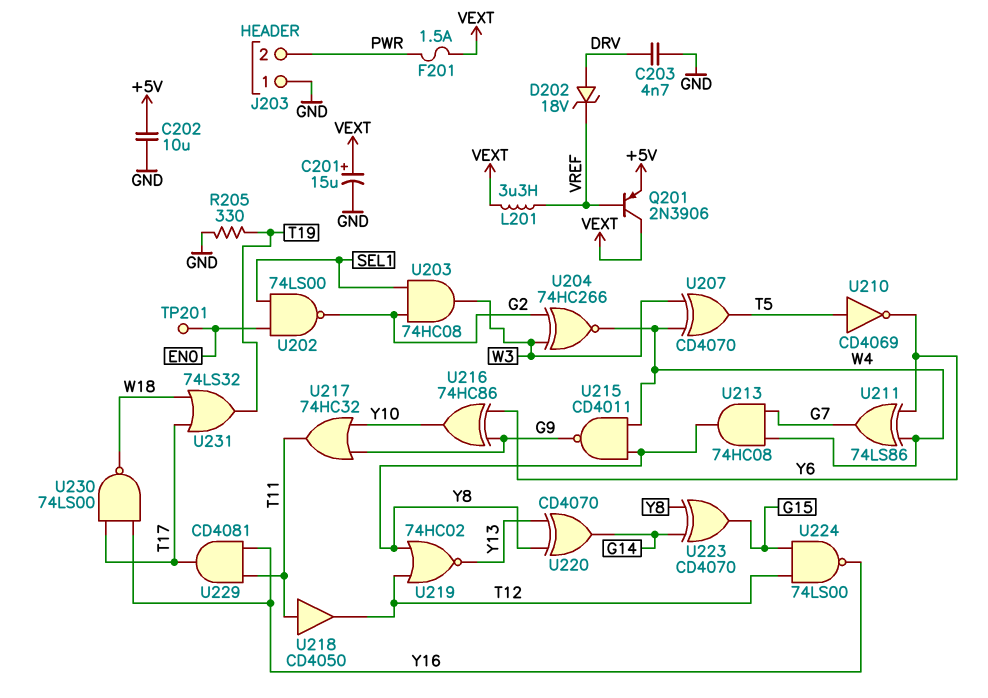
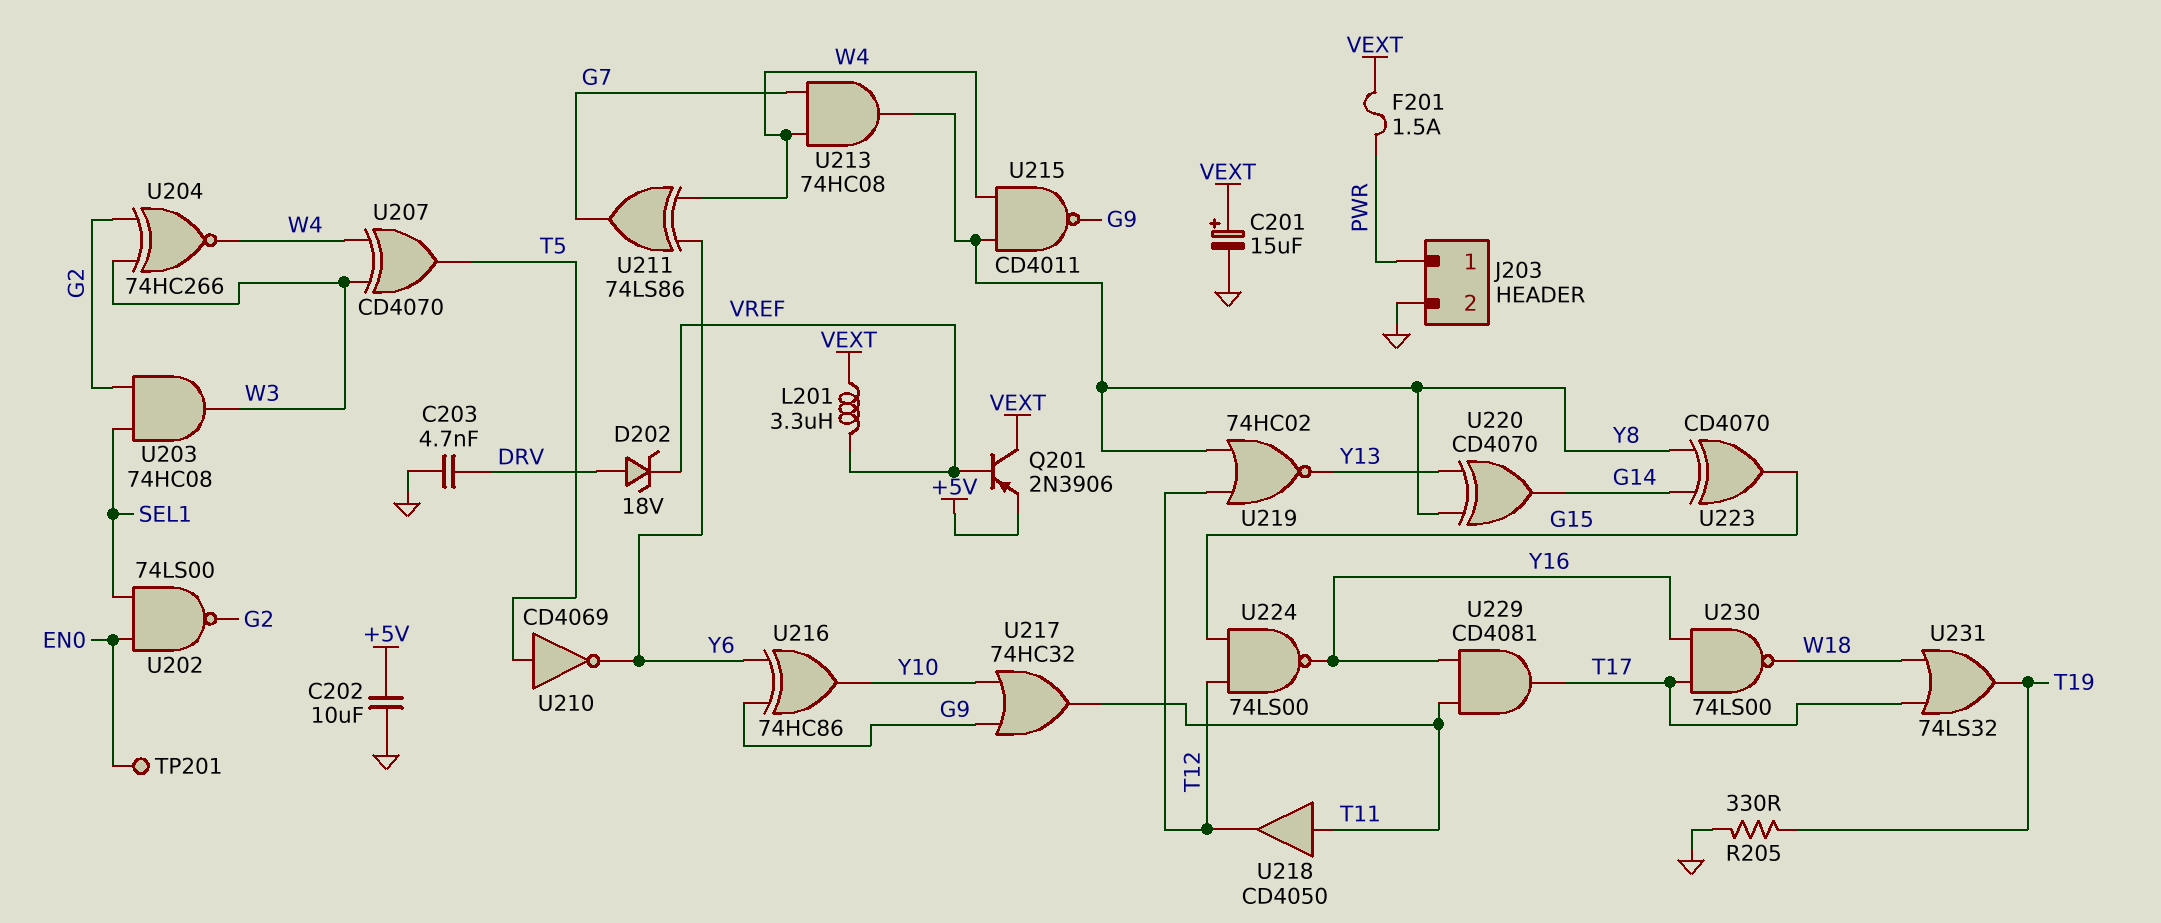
J203 pin 1: GND -> PWR
J203 pin 2: PWR -> GND

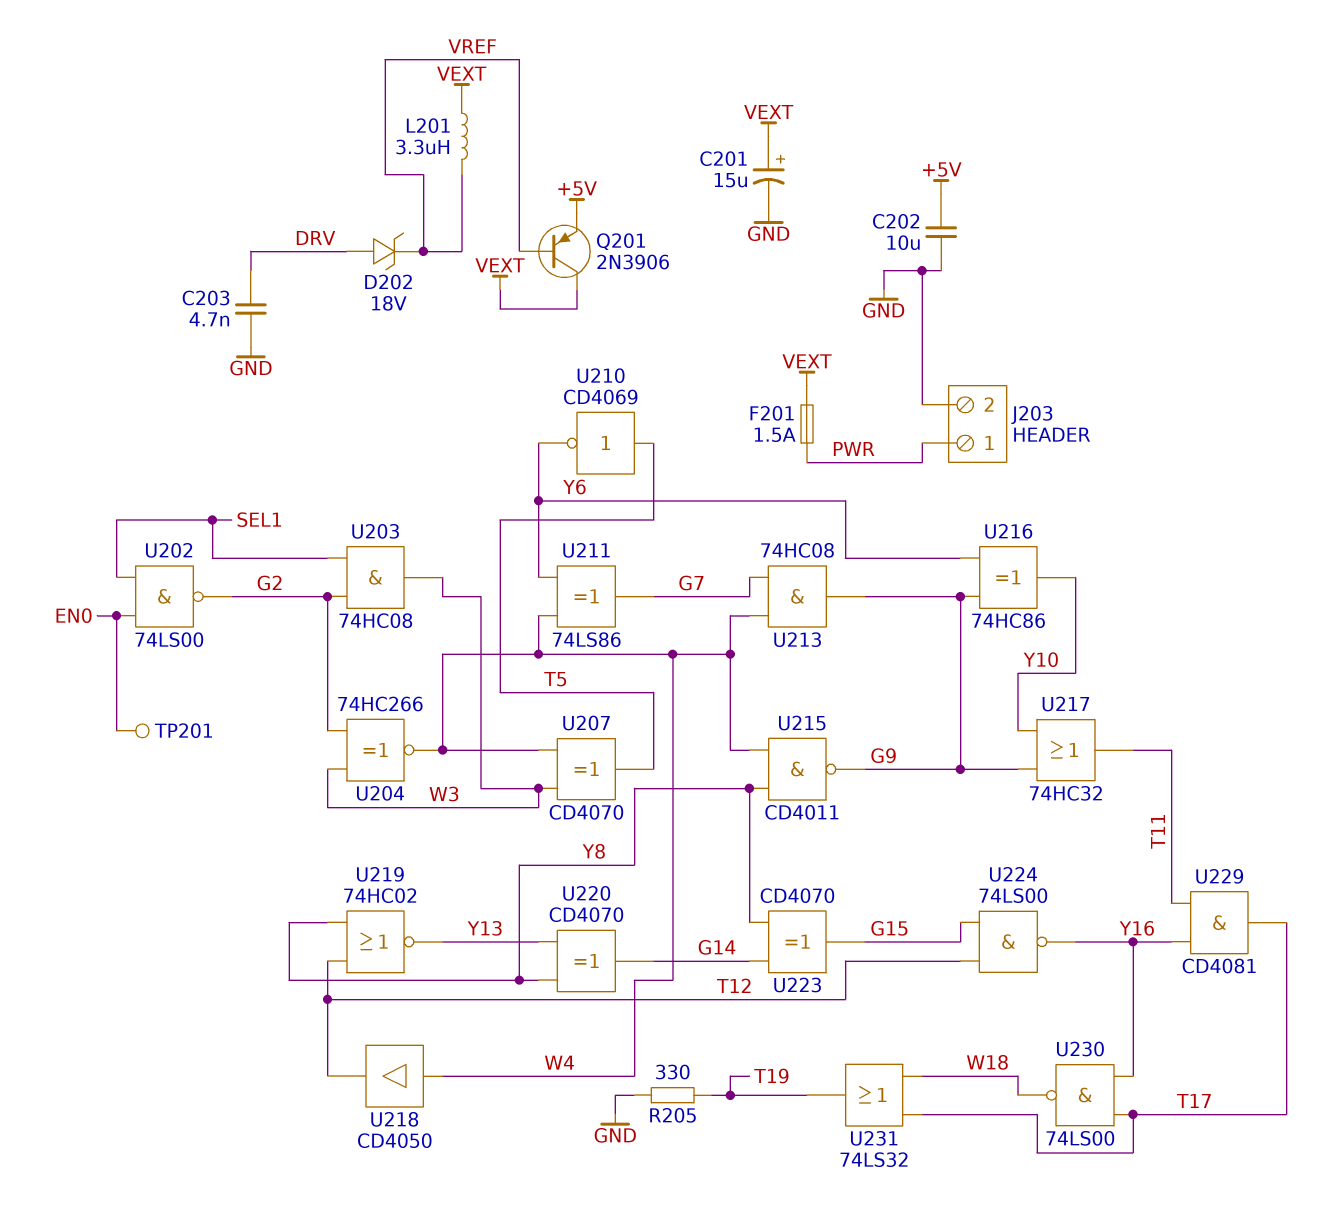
U213: AND 74HC08 (in G7, in W4, out Y8) -> AND 74HC08 (in G7, in W4, out G9)
U218: buffer CD4050 (in T11, out T12) -> buffer CD4050 (in W4, out T12)

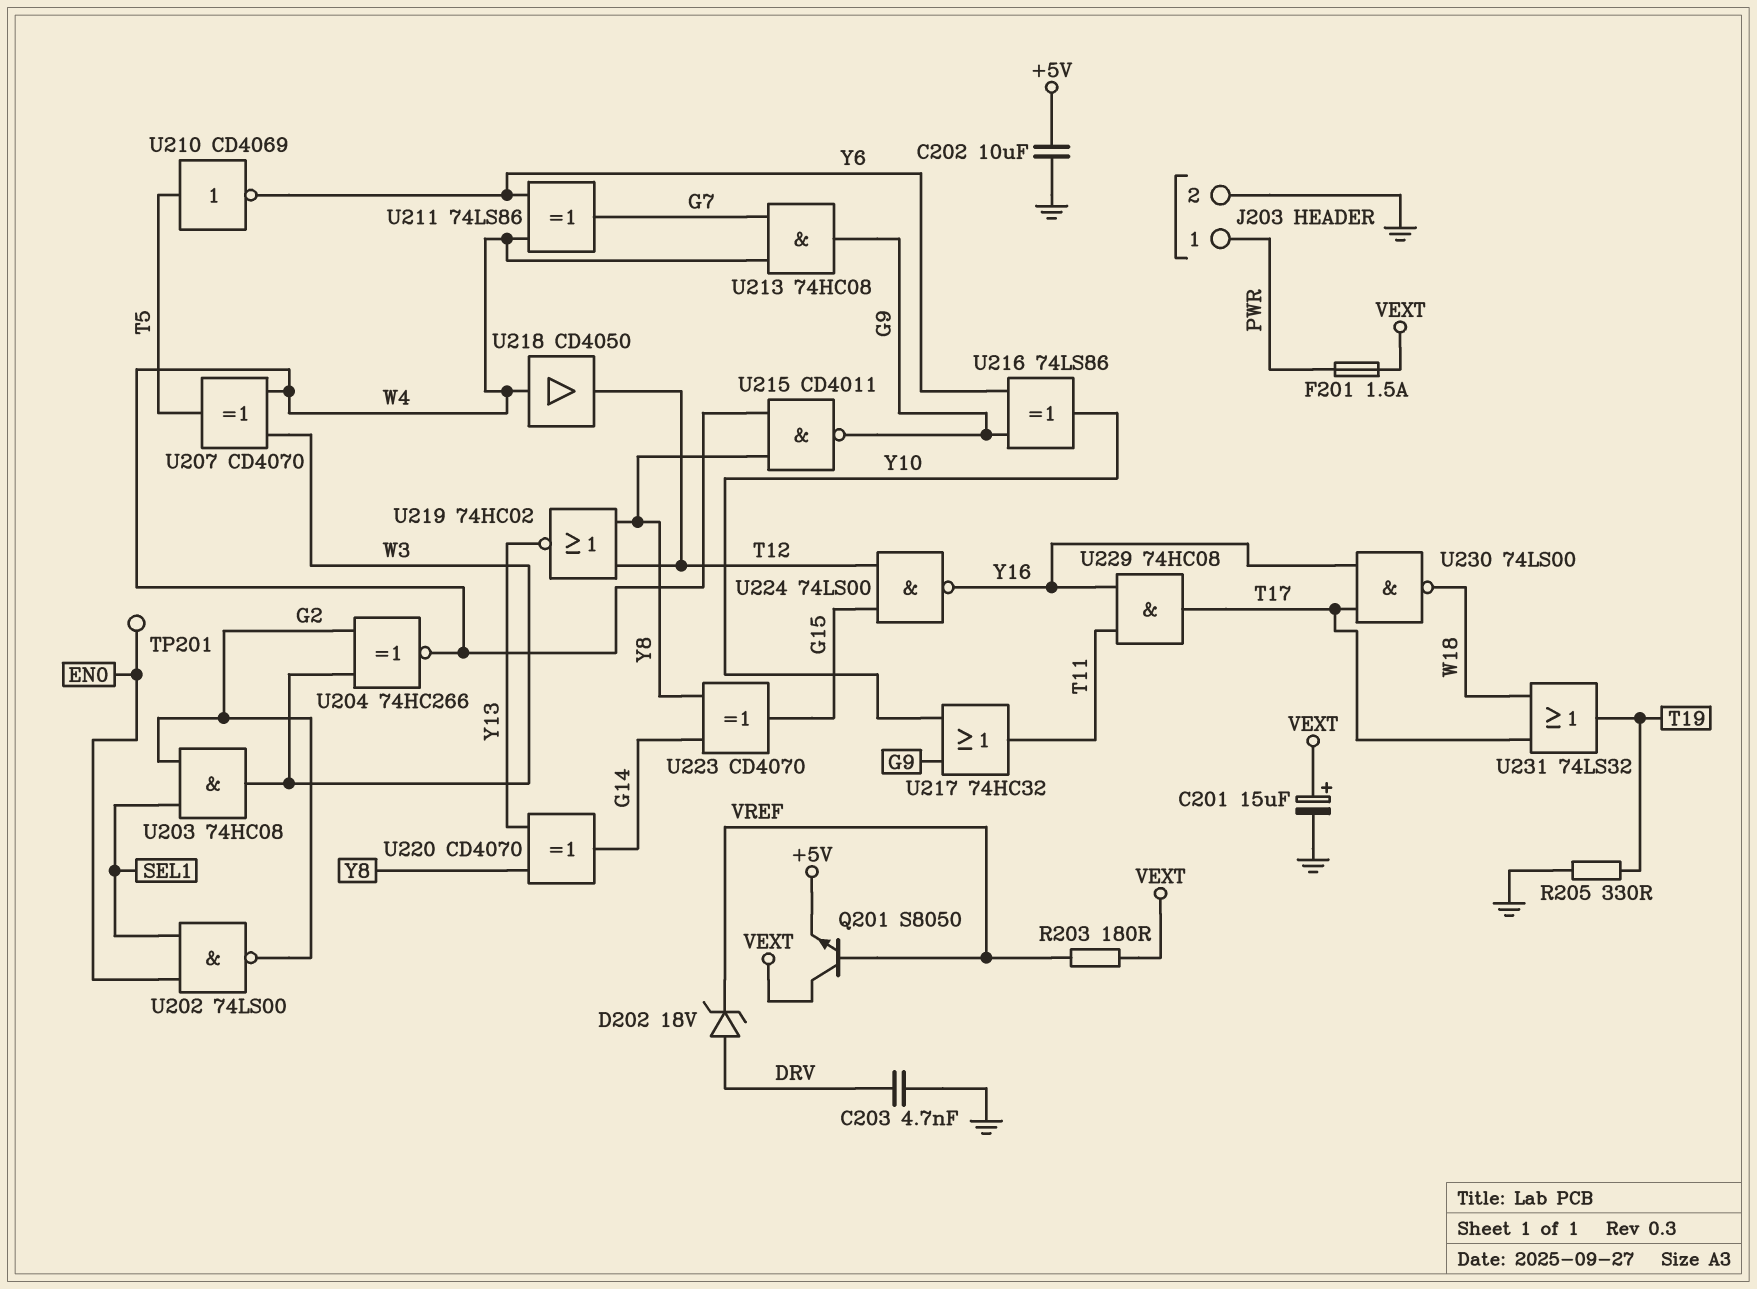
L201: 3.3uH (VEXT, VREF) -> none
Q201: PNP 2N3906 (B VREF, C VEXT, E +5V) -> NPN S8050 (B VREF, C VEXT, E +5V)
R203: none -> 180 (VEXT, VREF)
U216: XOR 74HC86 (in G9, in Y6, out Y10) -> XOR 74LS86 (in G9, in Y6, out Y10)
U229: AND CD4081 (in T11, in Y16, out T17) -> AND 74HC08 (in T11, in Y16, out T17)

